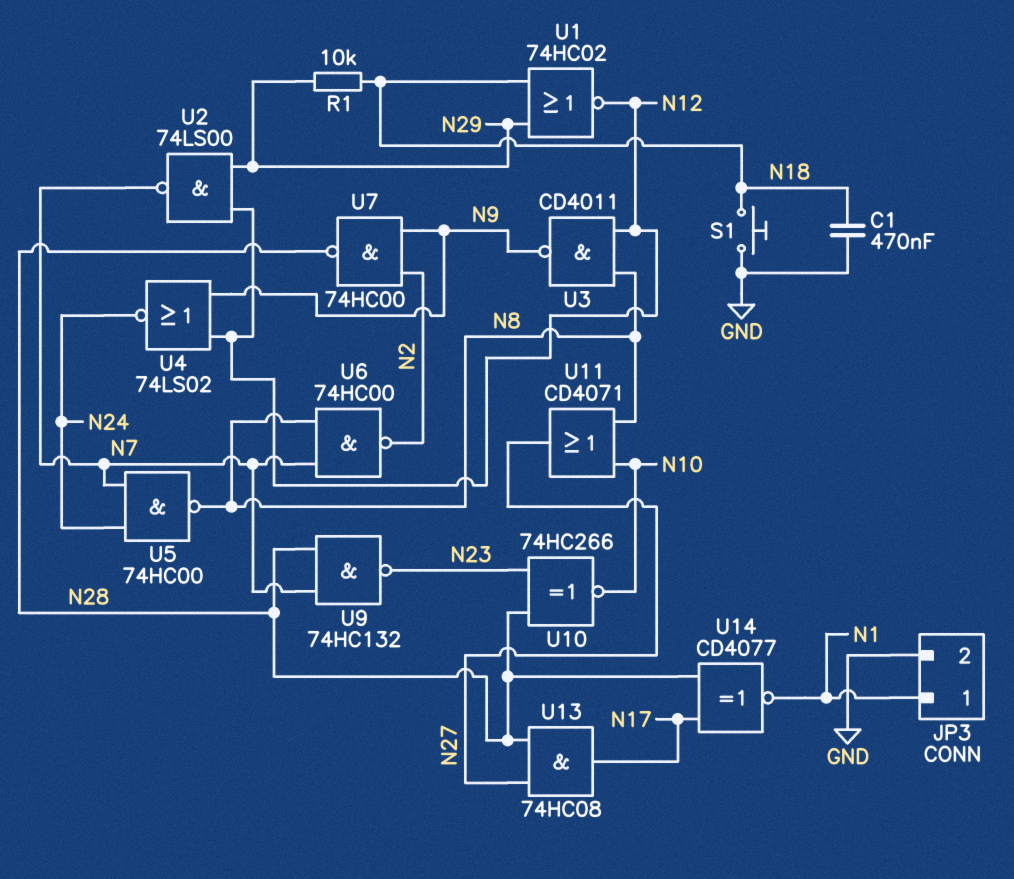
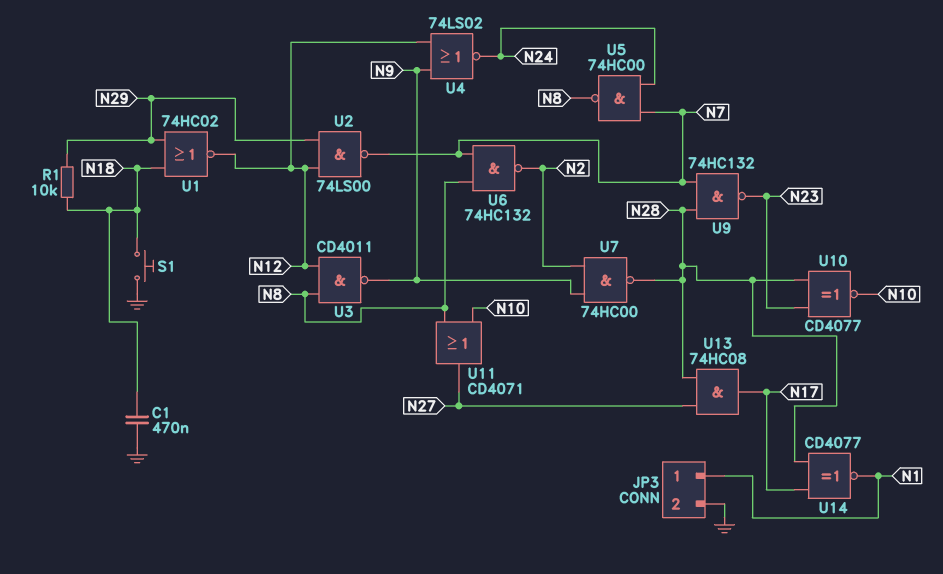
U6: NAND 74HC00 (in N7, in N8, out N2) -> NAND 74HC132 (in N7, in N8, out N2)
U10: XNOR 74HC266 (in N23, in N28, out N10) -> XNOR CD4077 (in N23, in N28, out N10)

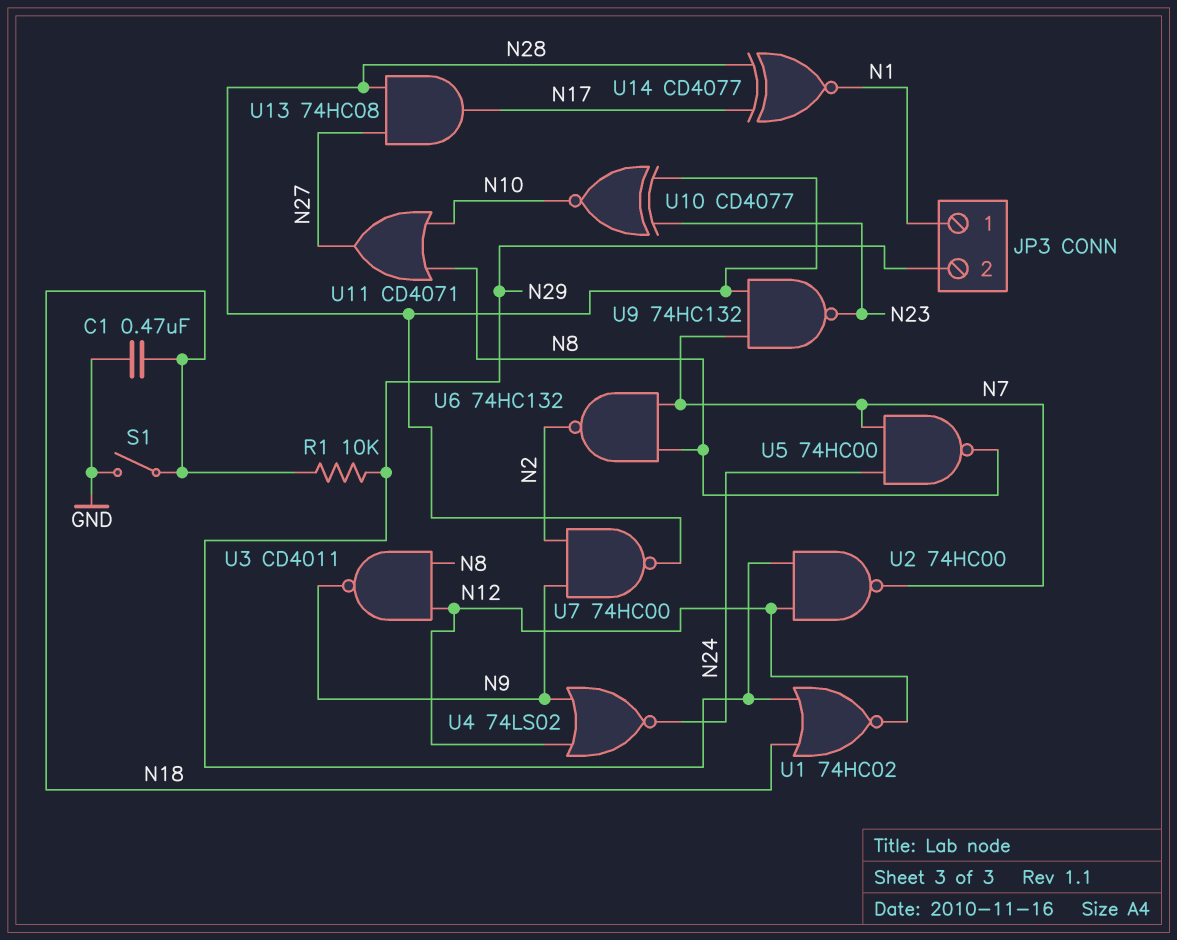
JP3 pin 2: GND -> N29
S1: button (GND, N18) -> switch (GND, N18)
U2: NAND 74LS00 (in N12, in N29, out N7) -> NAND 74HC00 (in N12, in N29, out N7)

